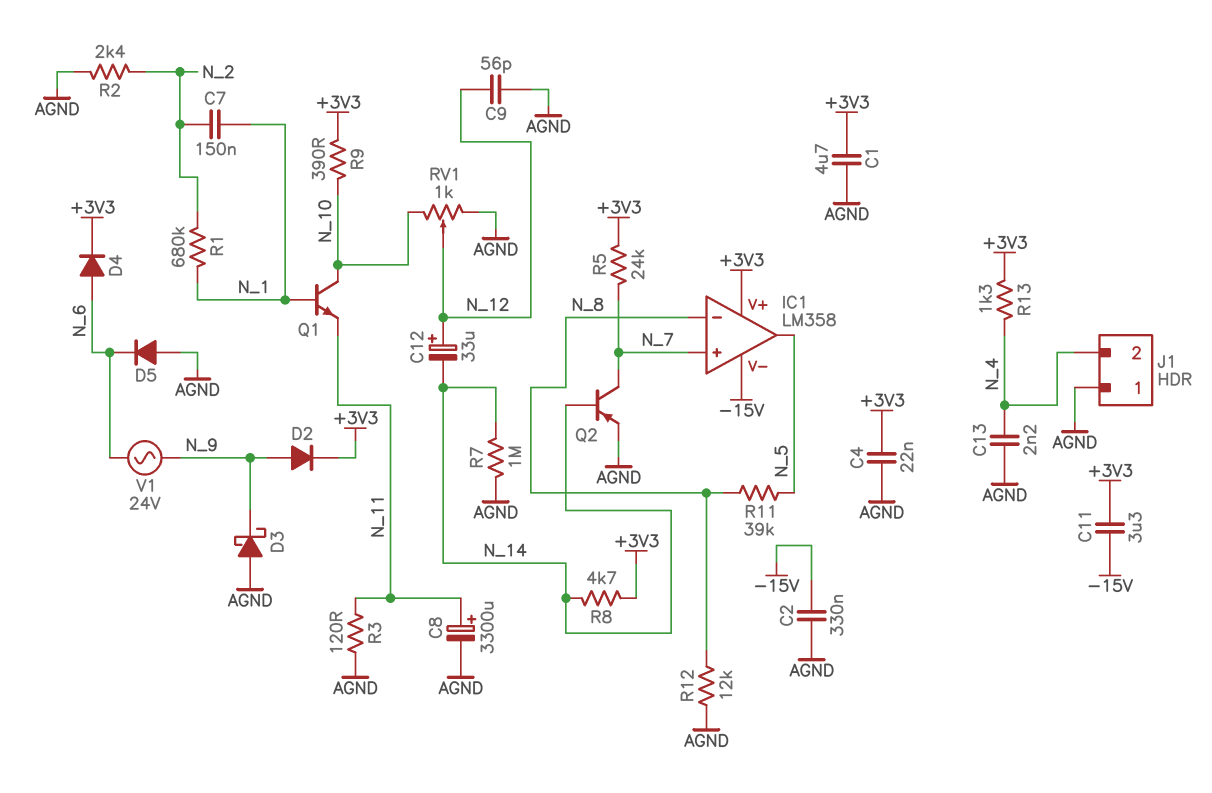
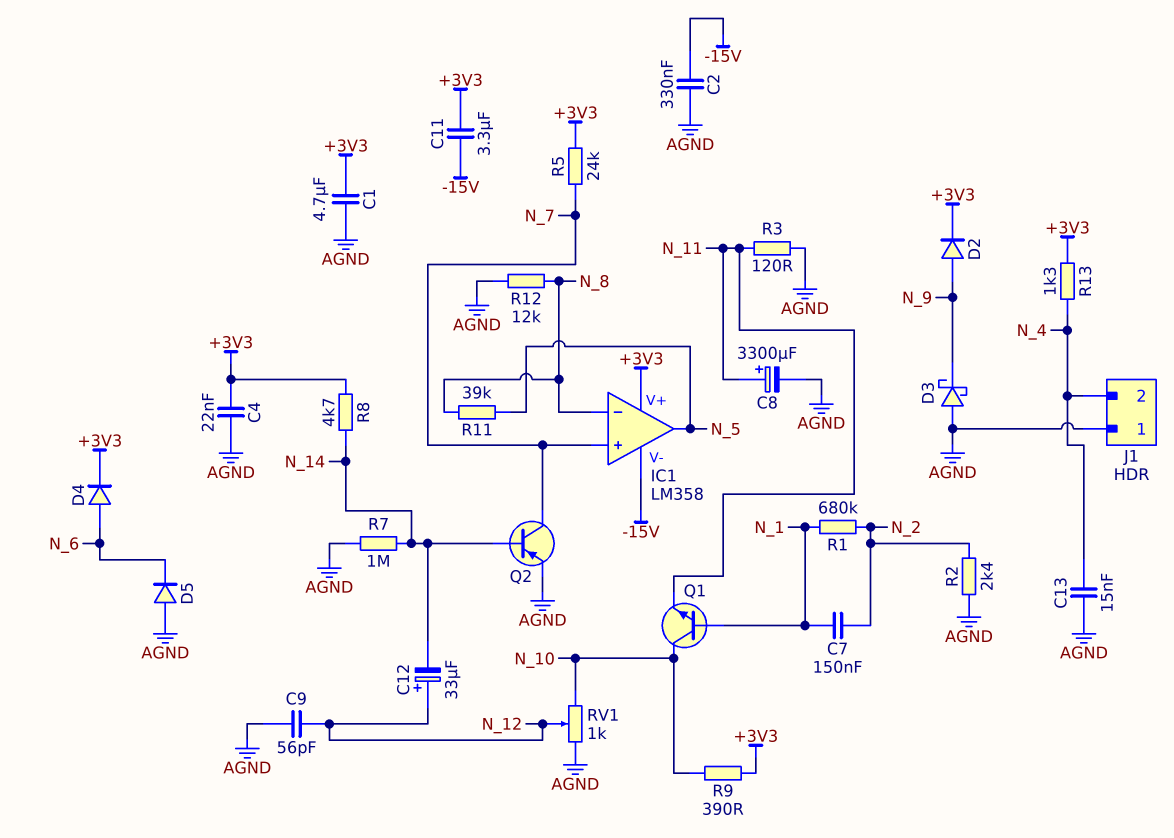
C13: 2.2nF (AGND, N_4) -> 15nF (AGND, N_4)
V1: AC 24V (N_6, N_9) -> none

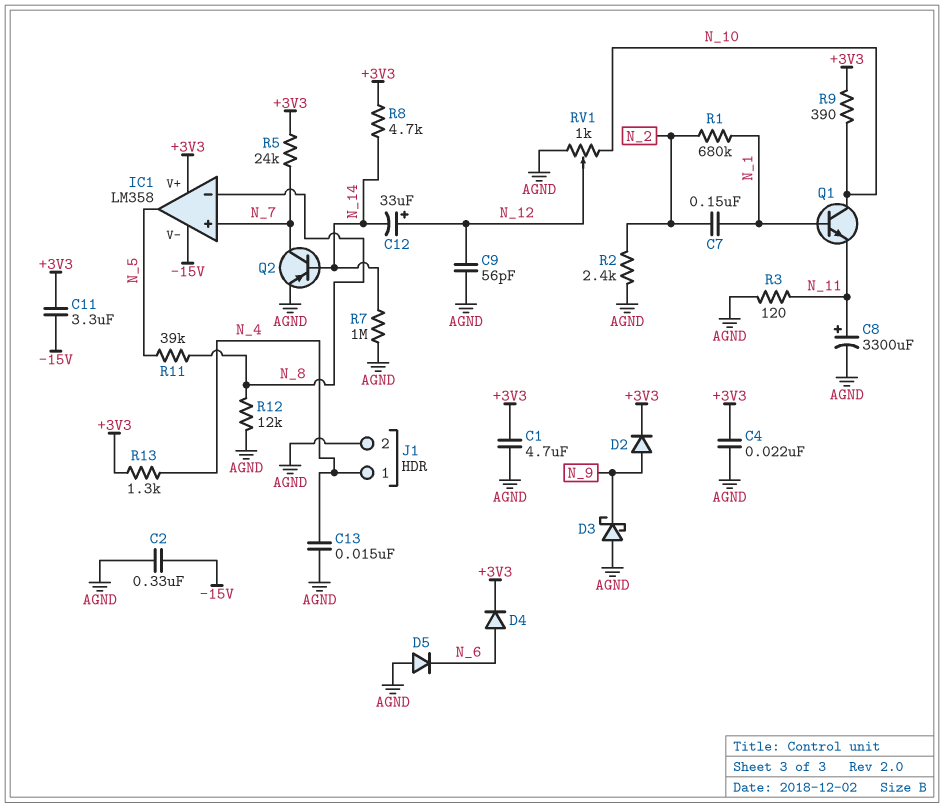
J1 pin 1: AGND -> N_4
J1 pin 2: N_4 -> AGND

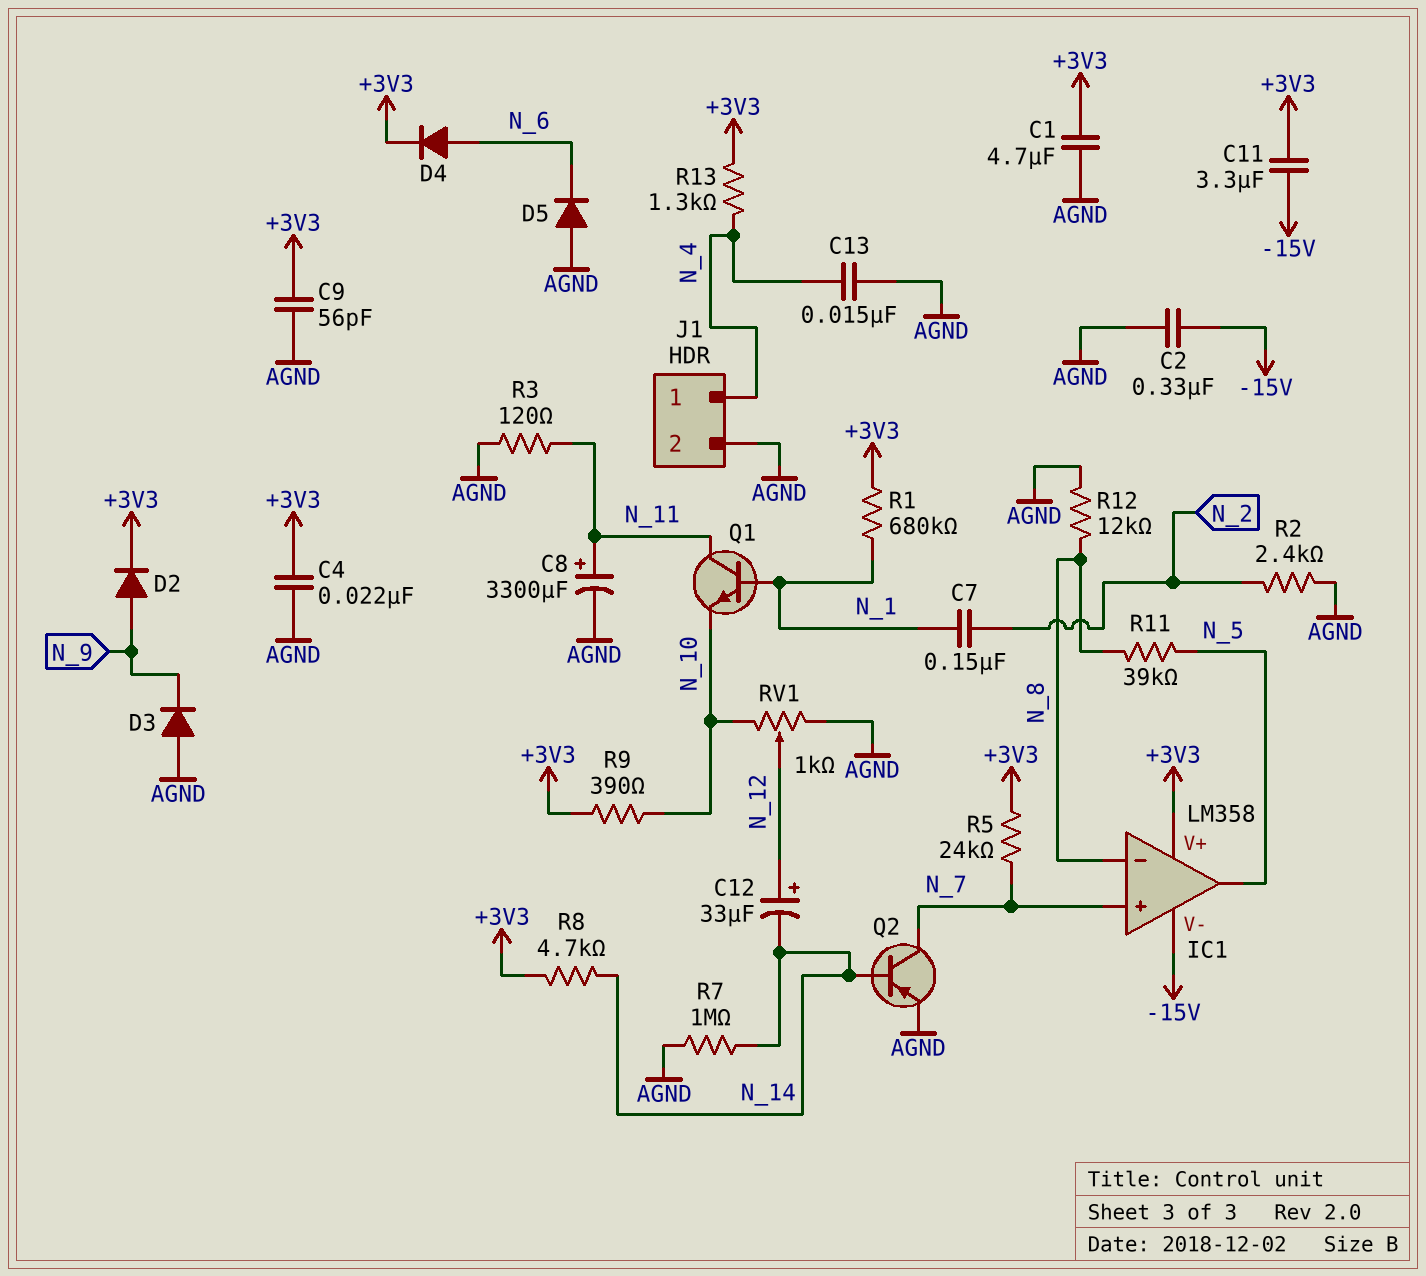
C9: 56pF (AGND, N_12) -> 56pF (+3V3, AGND)
D3: schottky (A AGND, K N_9) -> diode (A AGND, K N_9)
Q1: NPN (B N_1, C N_10, E N_11) -> NPN (B N_1, C N_11, E N_10)
R1: 680k (N_1, N_2) -> 680k (+3V3, N_1)

